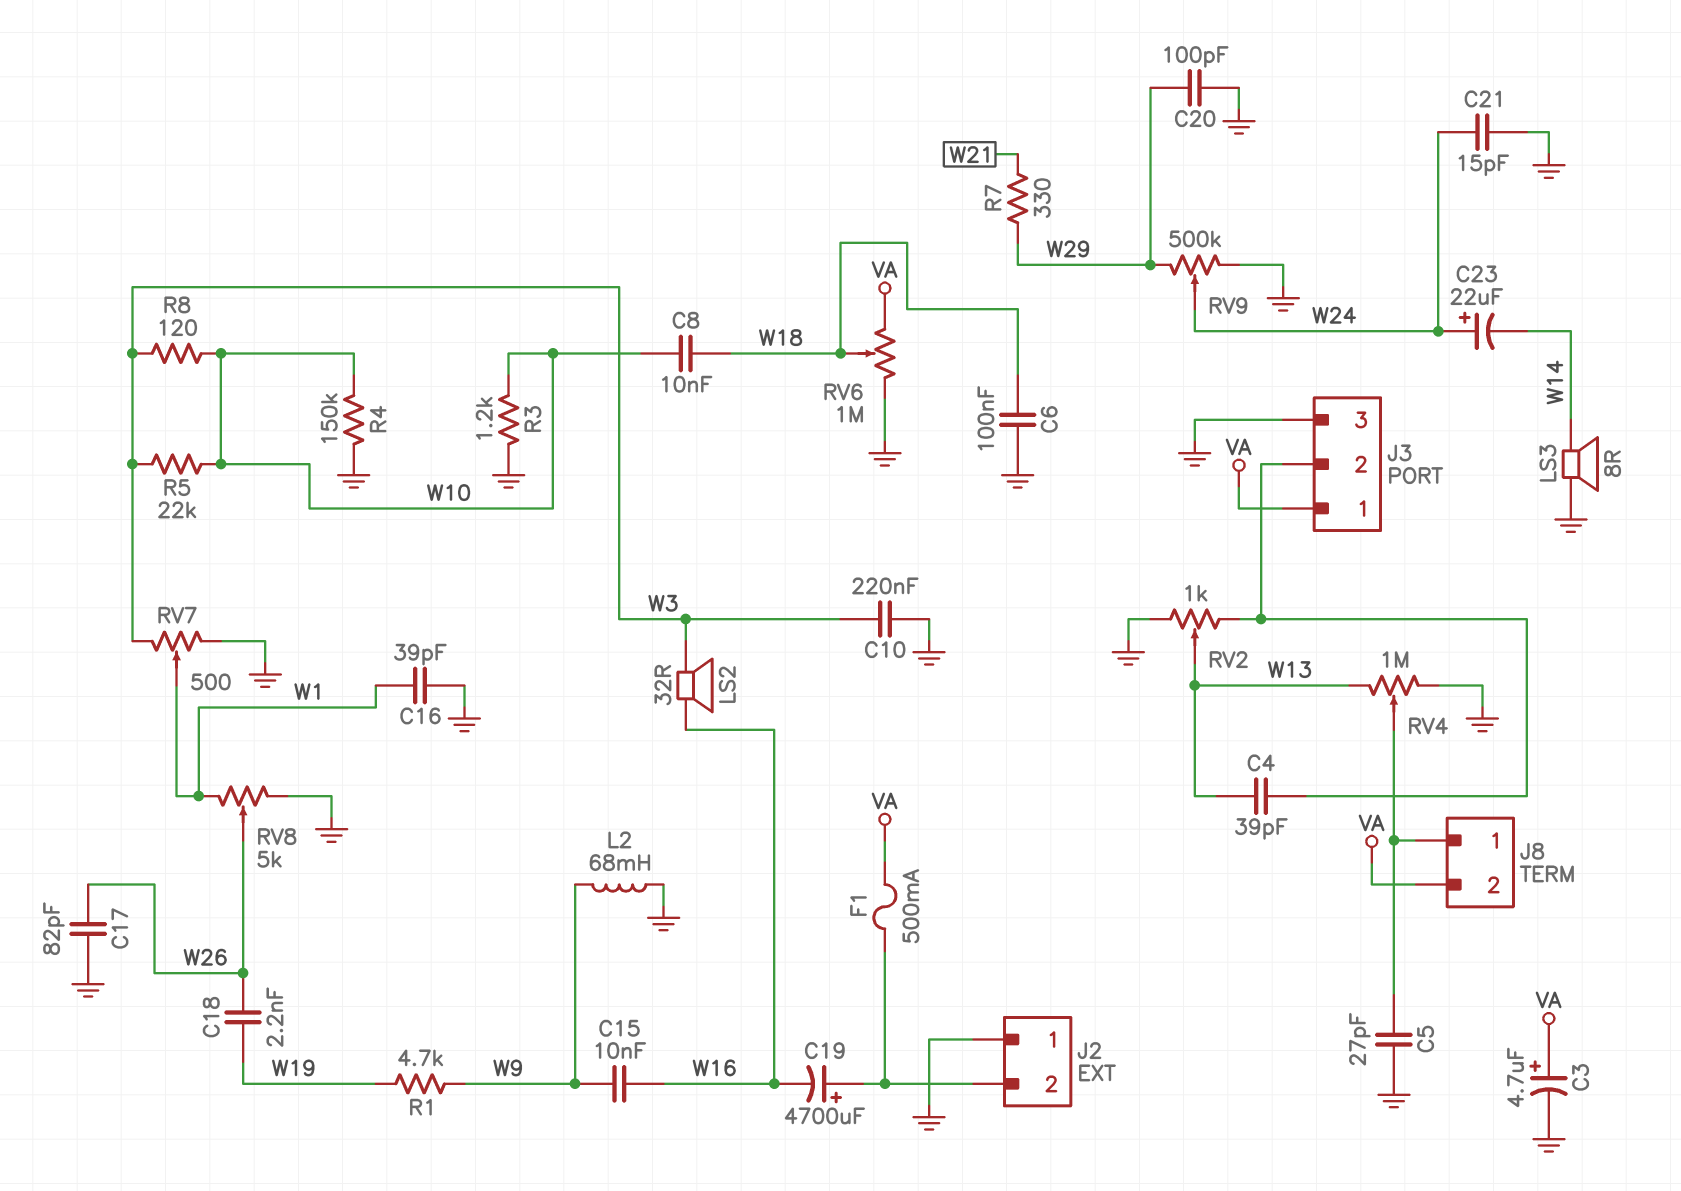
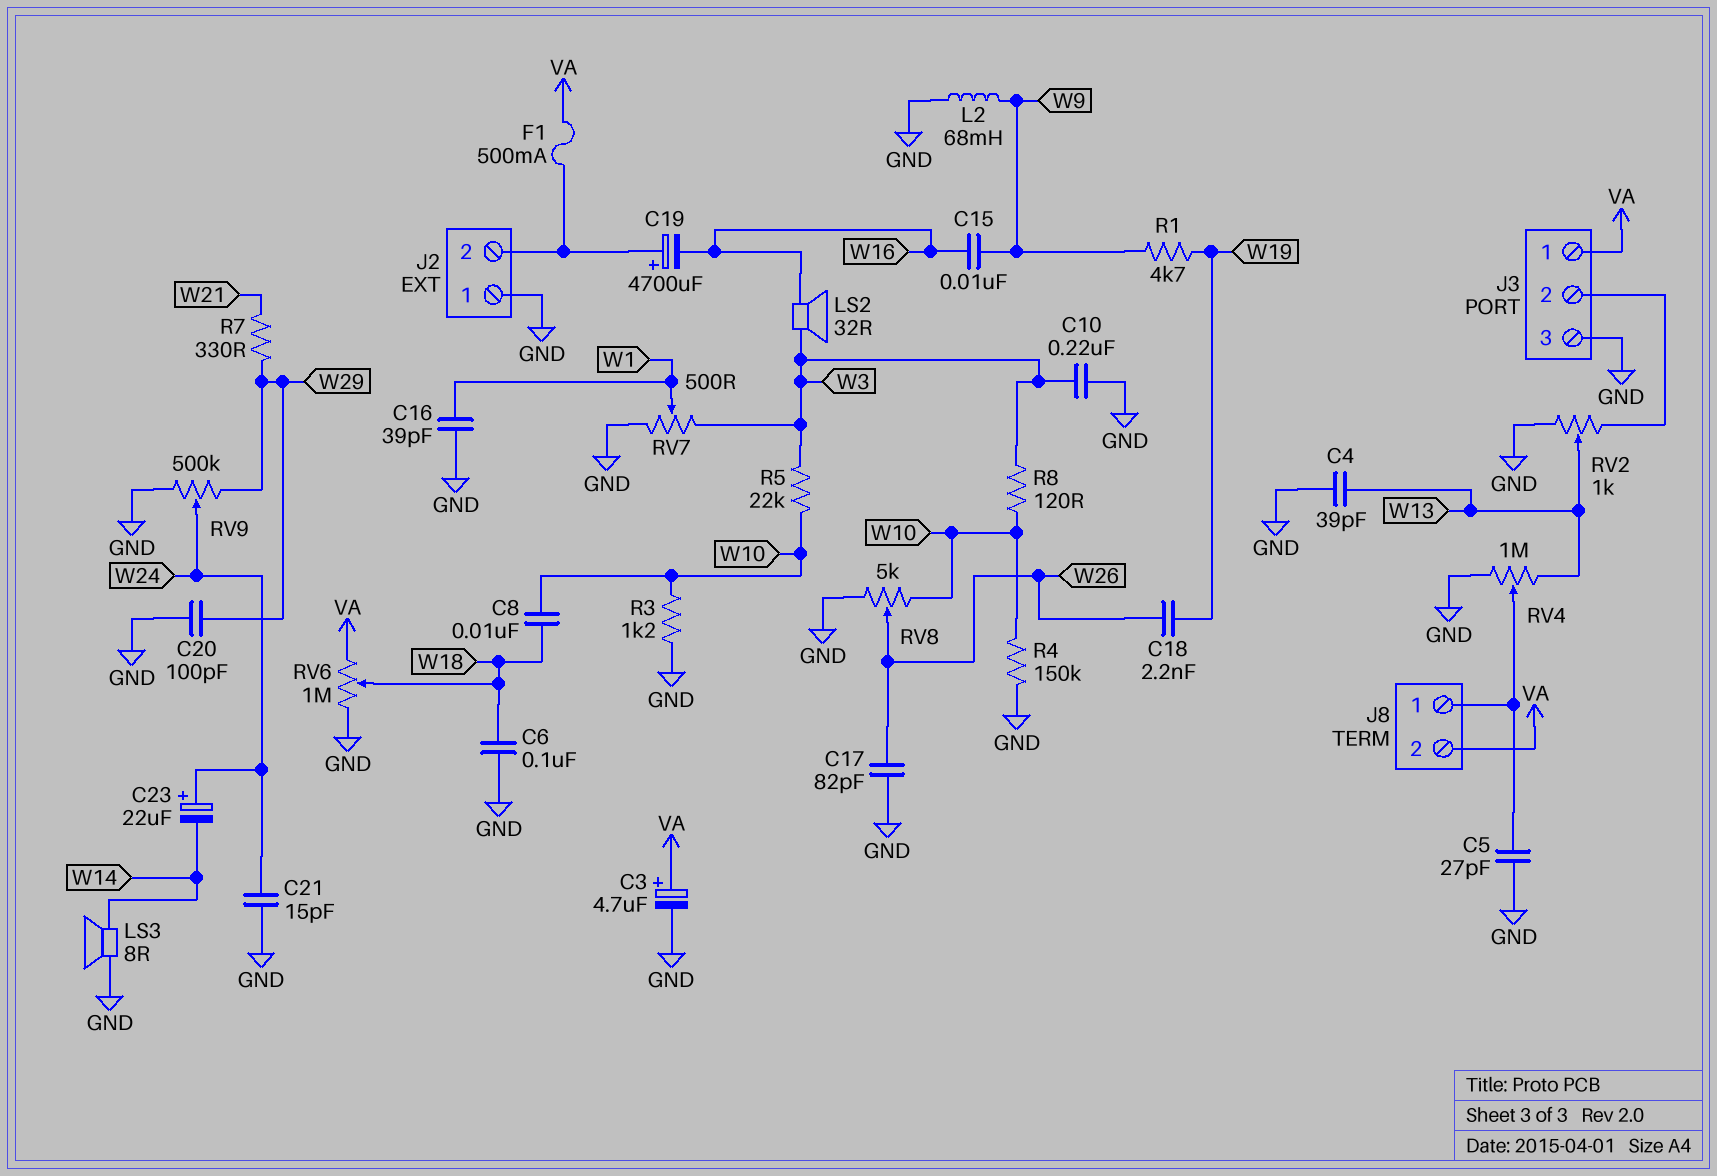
C4: 39pF (J3/2, W13) -> 39pF (GND, W13)
RV8: 5k (GND, W1, wiper W26) -> 5k (GND, W10, wiper W26)

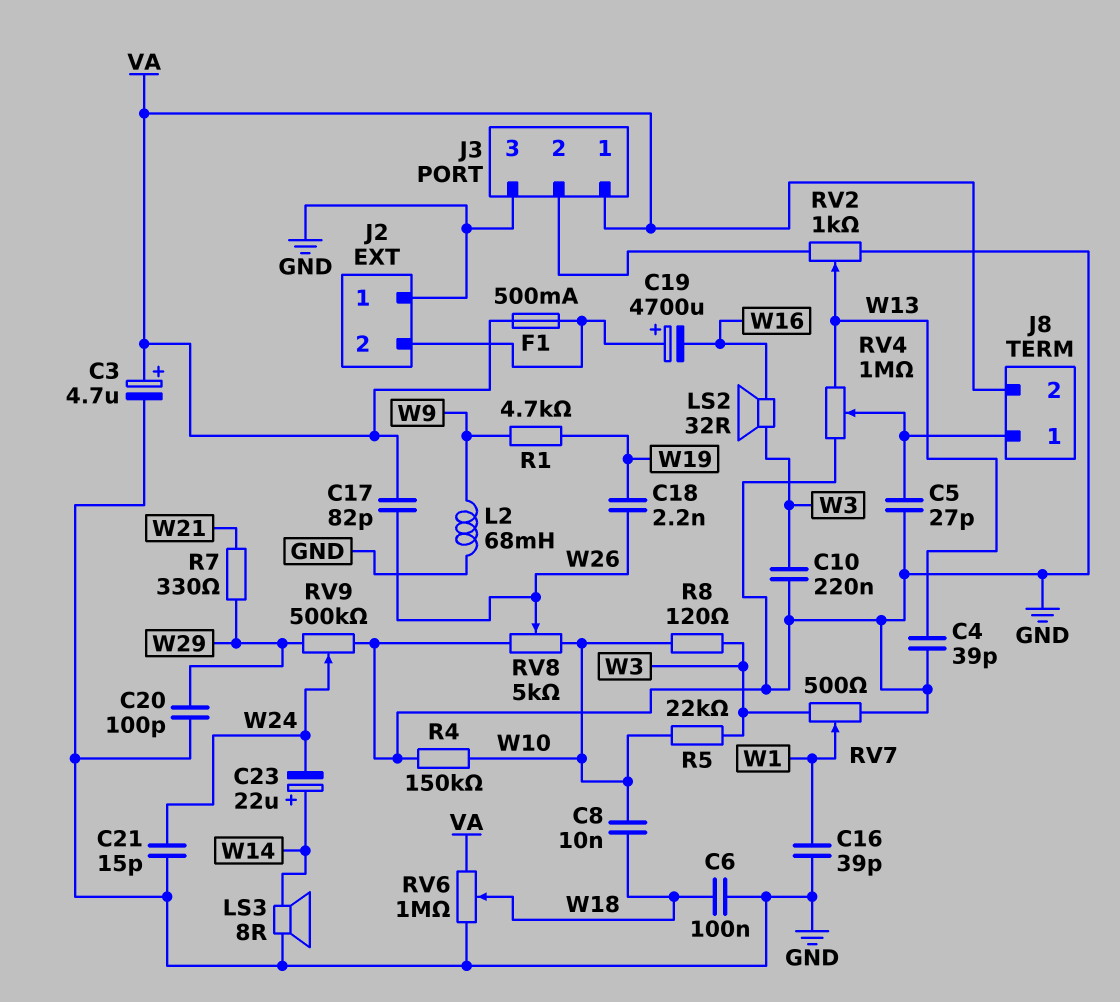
C15: 10nF (W9, W16) -> none
C17: 82pF (GND, W26) -> 82pF (VA, W26)
C23: 22uF (plus W24, minus W14) -> 22uF (plus W14, minus W24)
R3: 1.2k (GND, W10) -> none

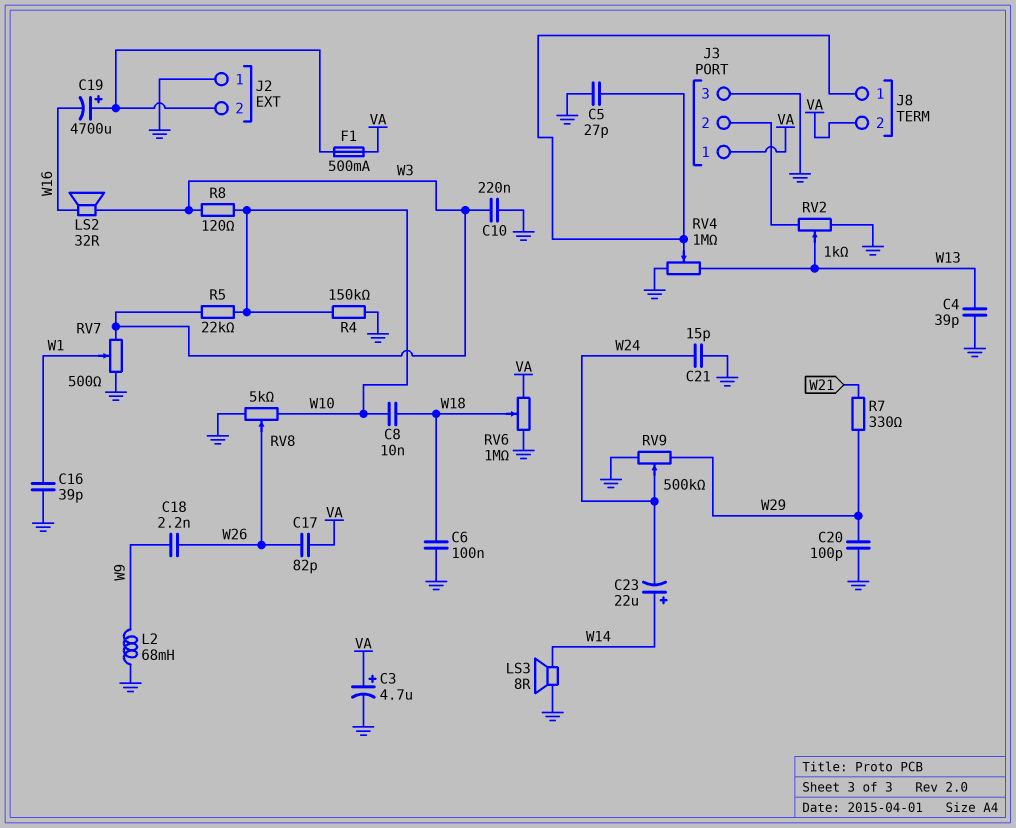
C18: 2.2nF (W19, W26) -> 2.2nF (W9, W26)
R1: 4.7k (W9, W19) -> none

